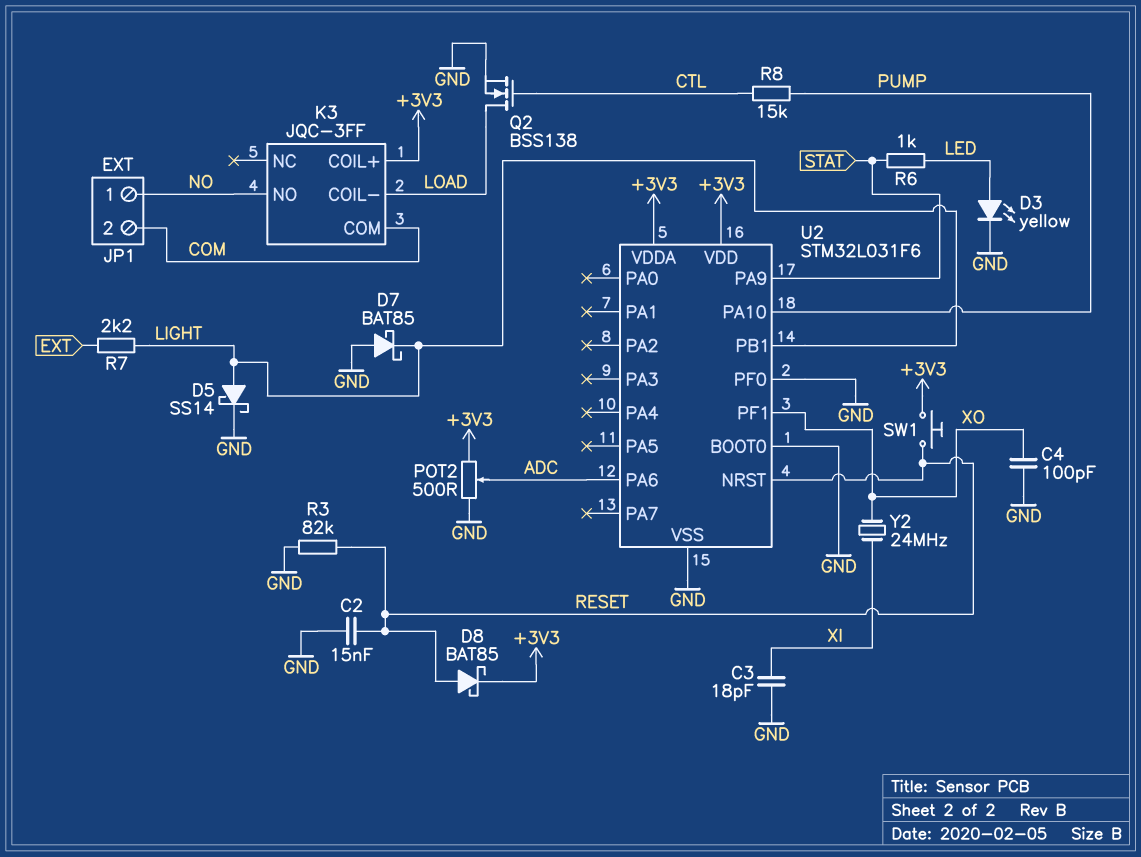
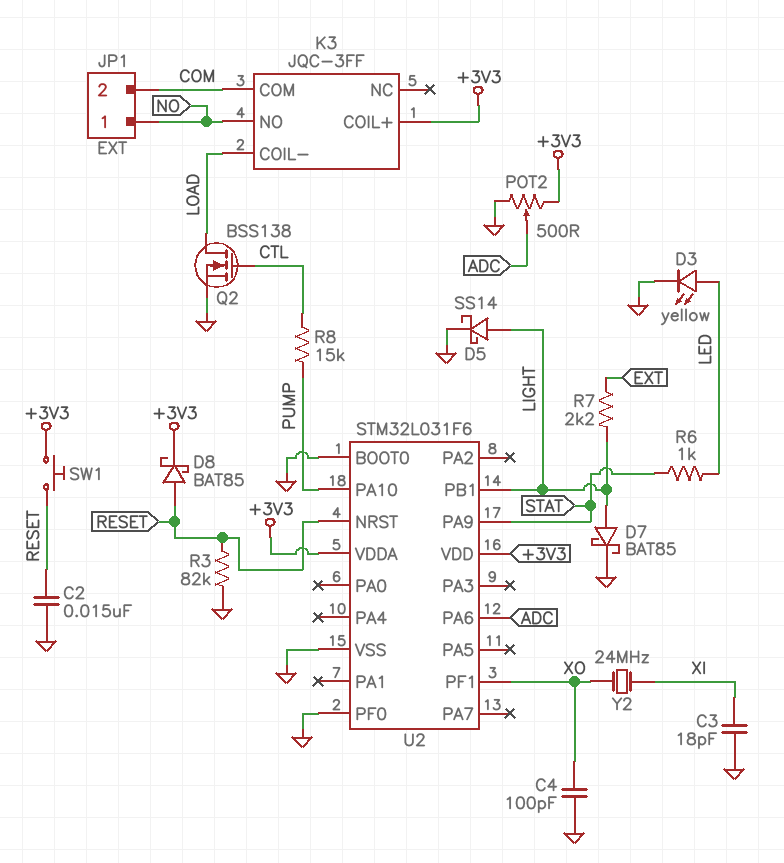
D7: schottky BAT85 (A GND, K LIGHT) -> schottky BAT85 (A LIGHT, K GND)

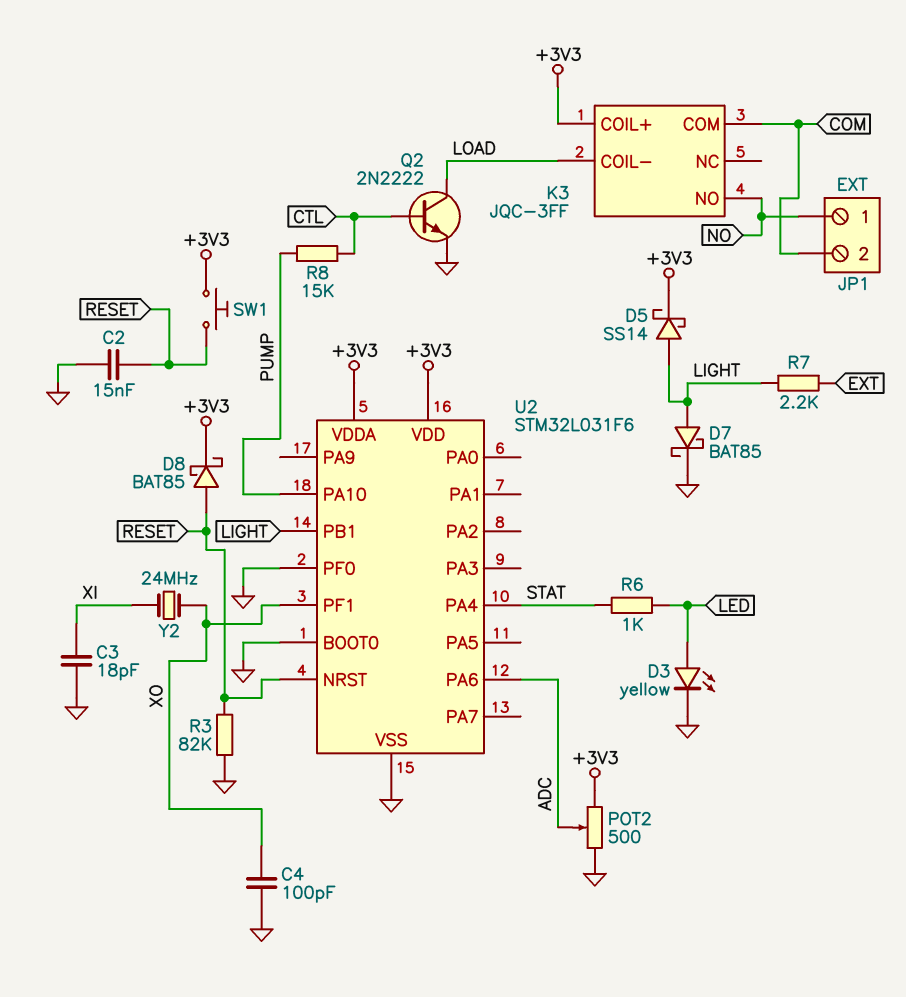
D5: schottky SS14 (A LIGHT, K GND) -> schottky SS14 (A LIGHT, K +3V3)
Q2: NMOS BSS138 (G CTL, D LOAD, S GND) -> NPN 2N2222 (B CTL, C LOAD, E GND)
U2 pin PA4: none -> STAT
U2 pin PA9: STAT -> none

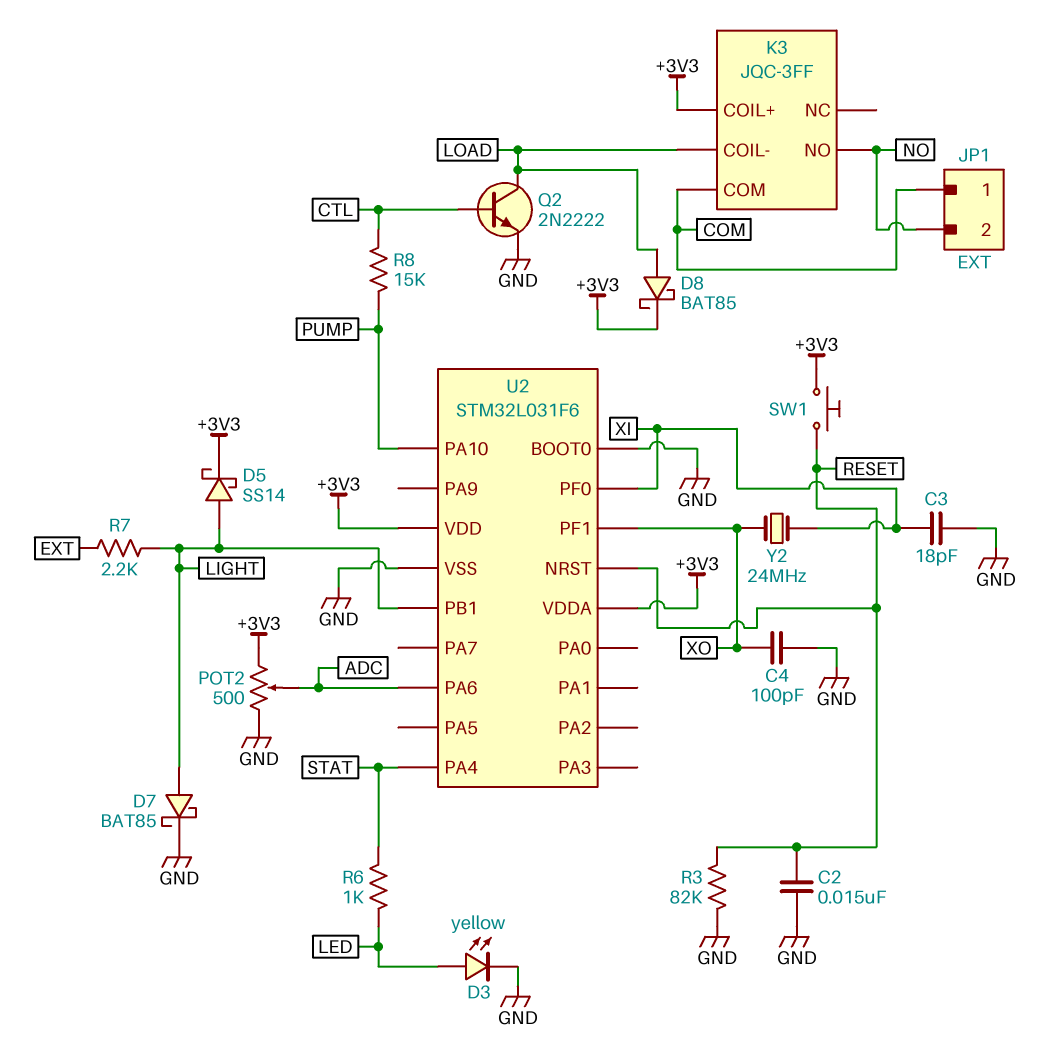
D8: schottky BAT85 (A RESET, K +3V3) -> schottky BAT85 (A LOAD, K +3V3)
JP1 pin 1: NO -> COM
JP1 pin 2: COM -> NO
U2 pin PF0: GND -> XI

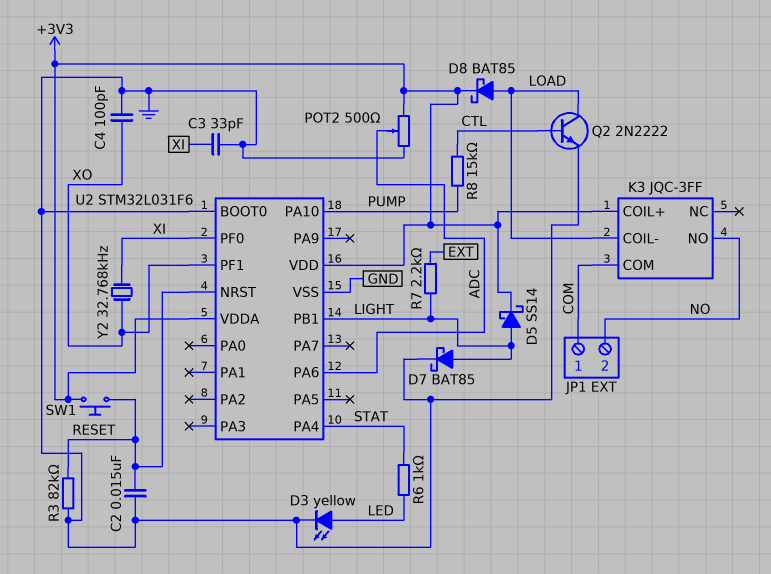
C3: 18pF (GND, XI) -> 33pF (GND, XI)
Y2: 24MHz (XI, XO) -> 32.768kHz (XI, XO)

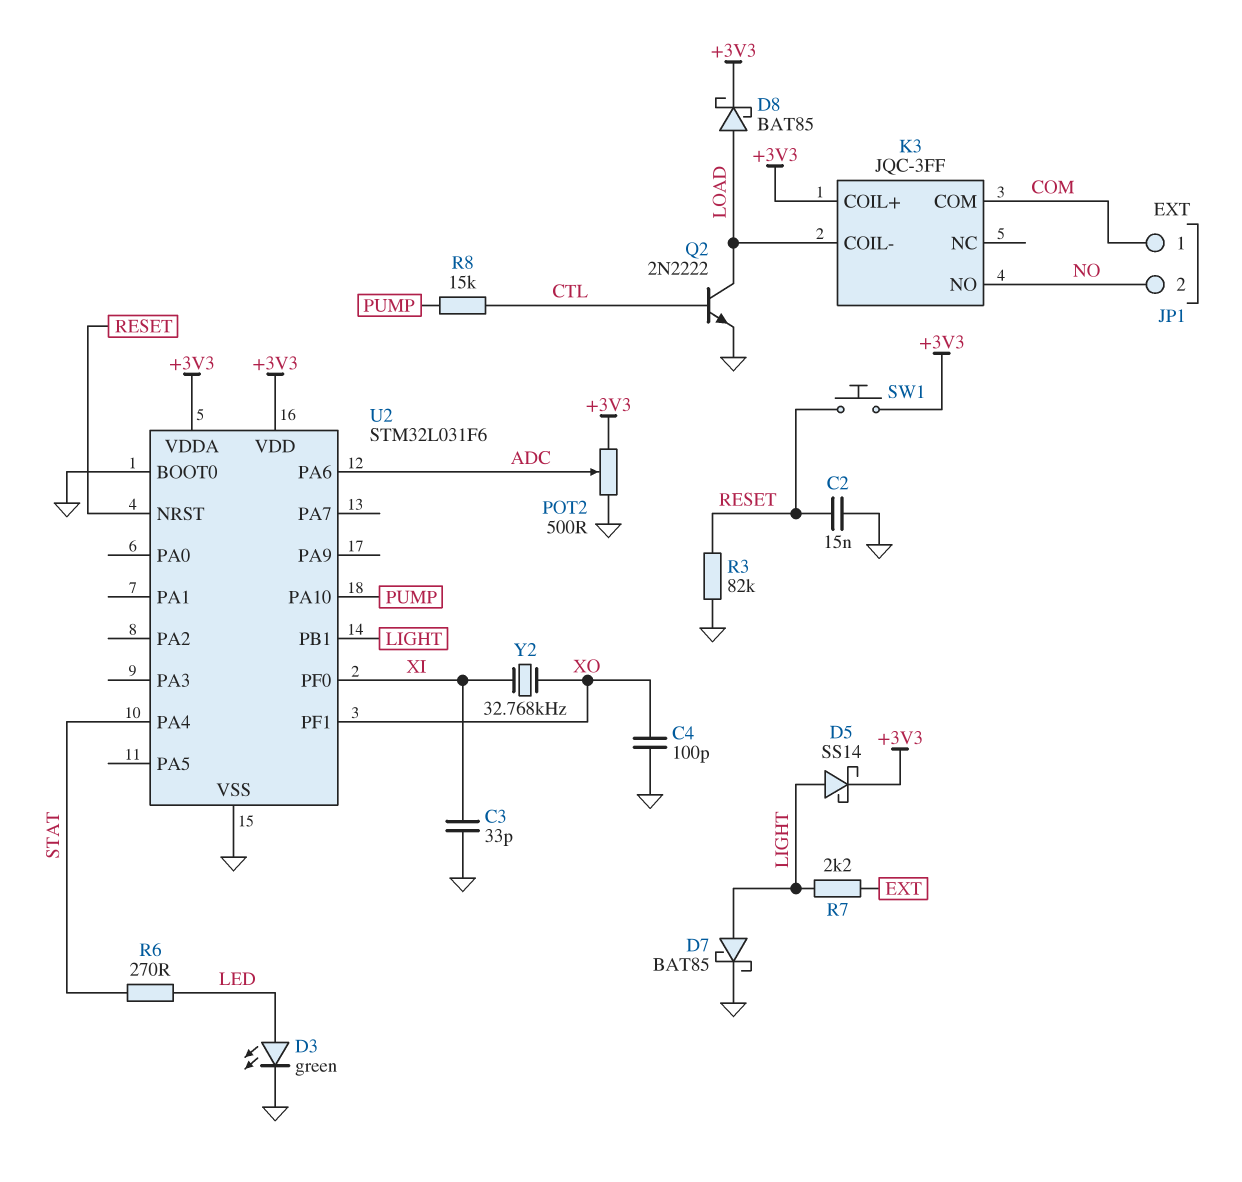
D3: LED yellow (A LED, K GND) -> LED green (A LED, K GND)
R6: 1k (LED, STAT) -> 270 (LED, STAT)

